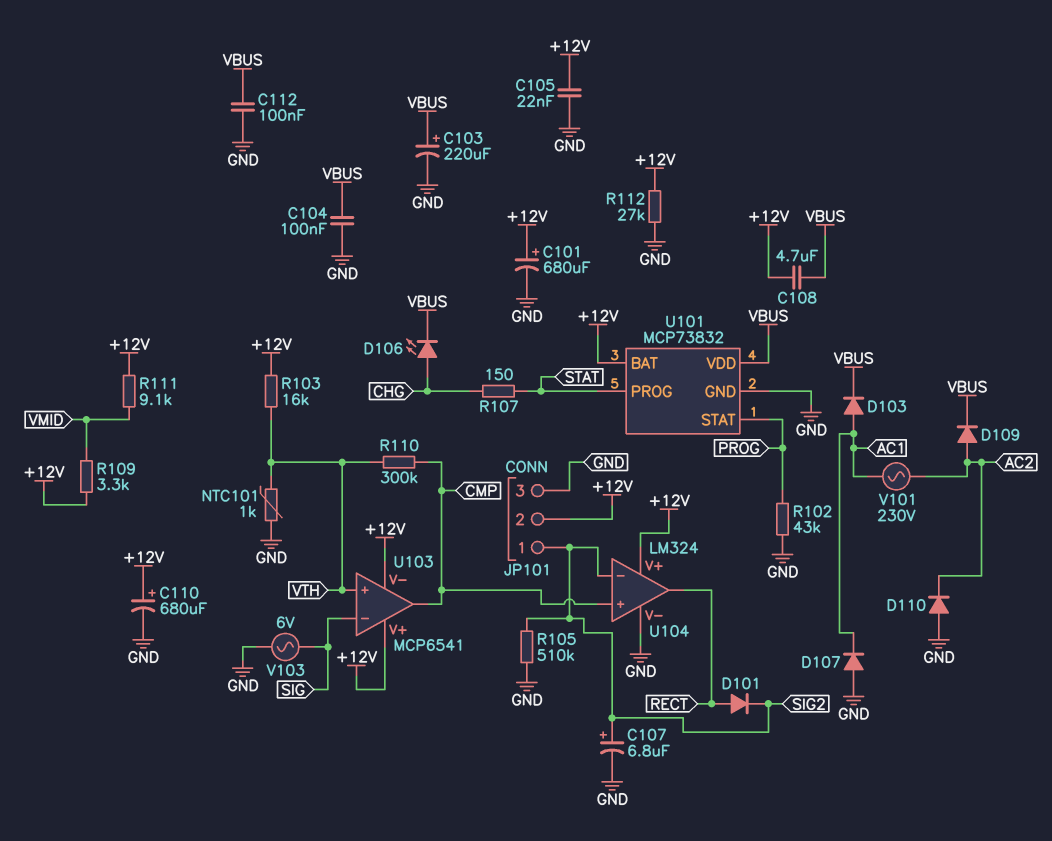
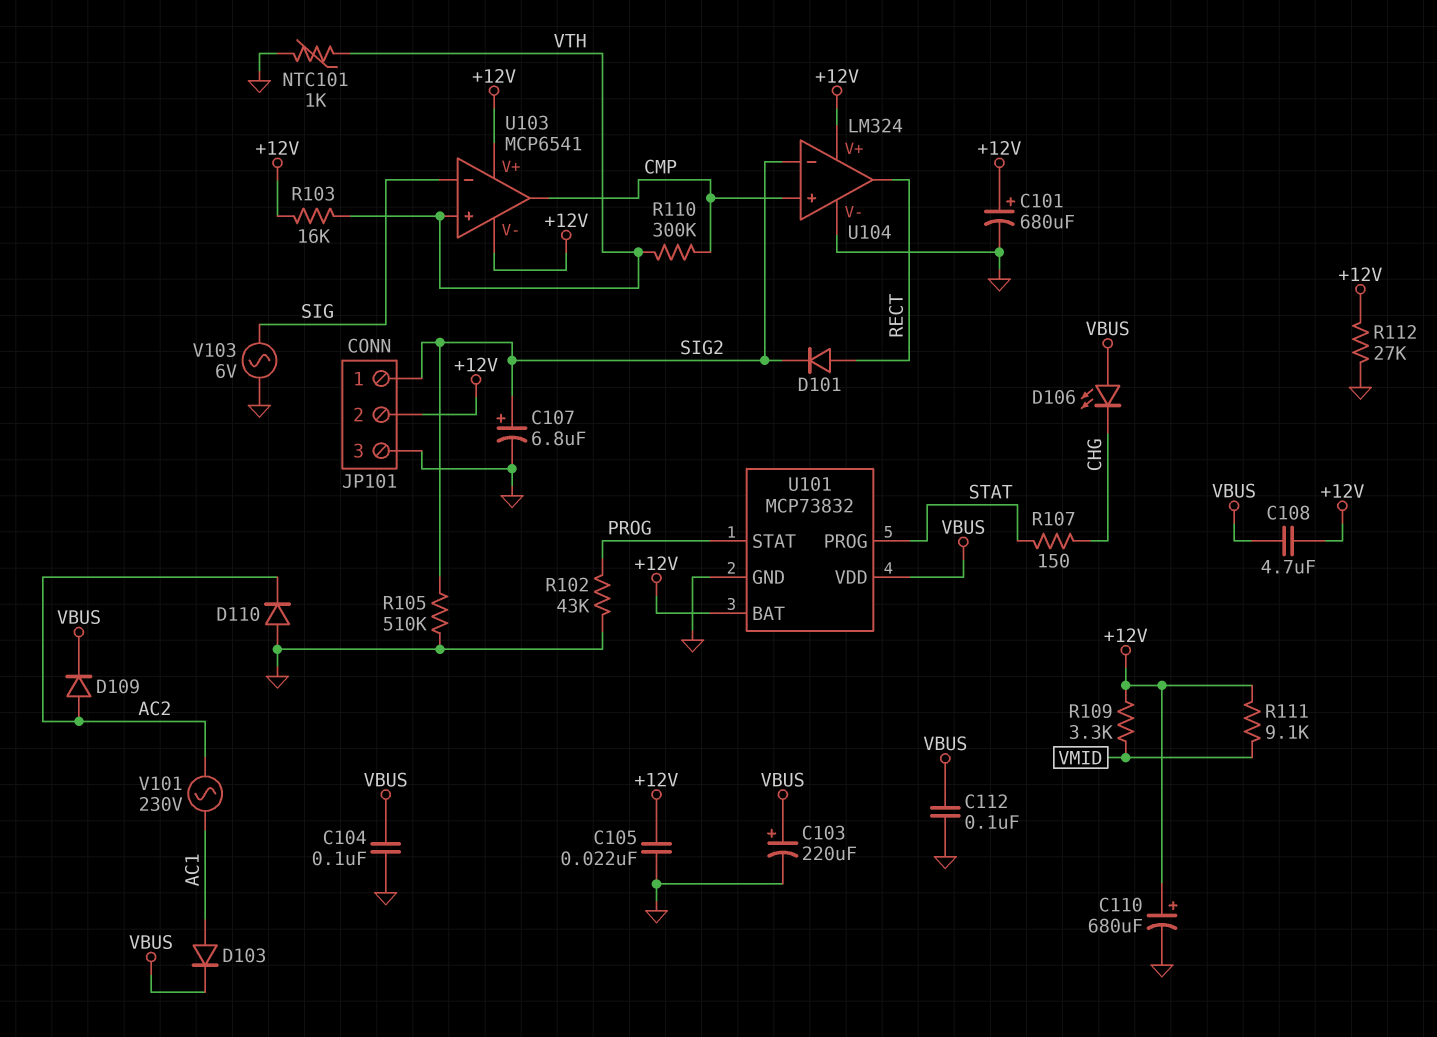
D106: LED (A CHG, K VBUS) -> LED (A VBUS, K CHG)
D107: diode (A GND, K AC1) -> none

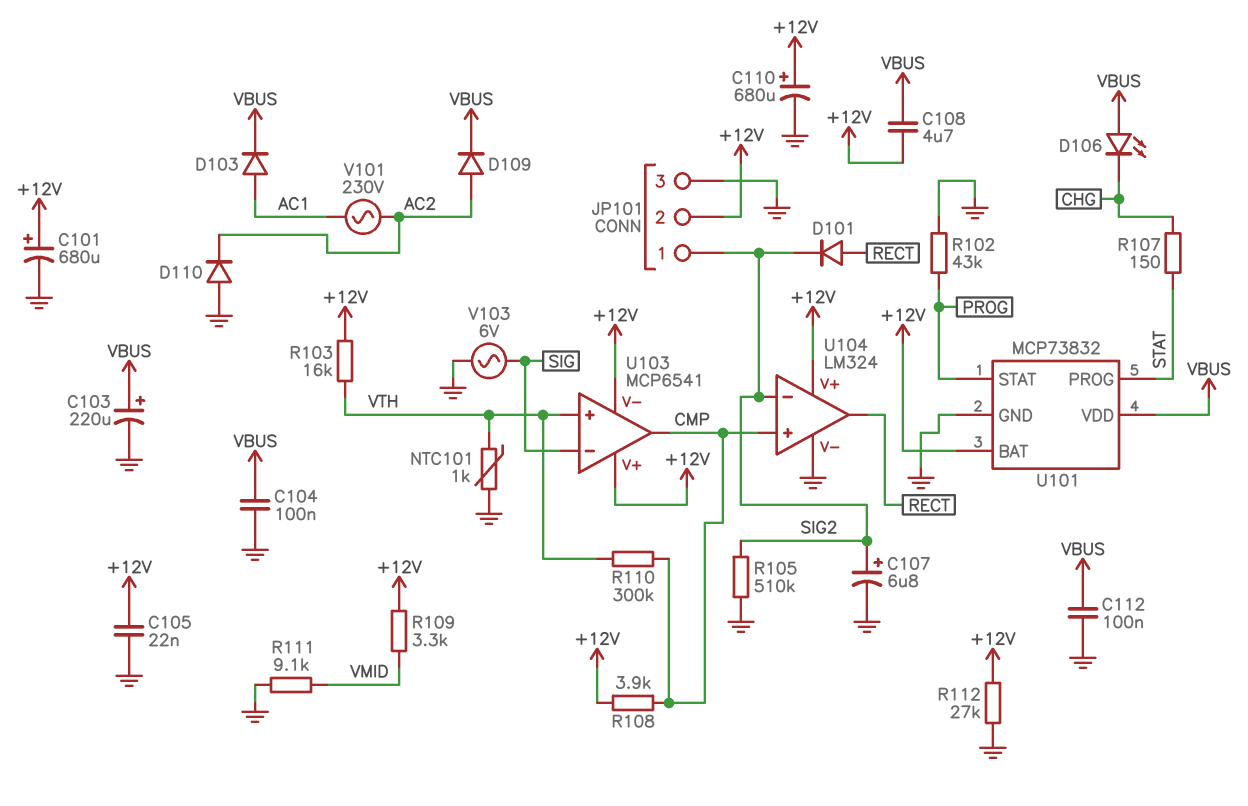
R108: none -> 3.9k (+12V, CMP)
R111: 9.1k (+12V, VMID) -> 9.1k (GND, VMID)

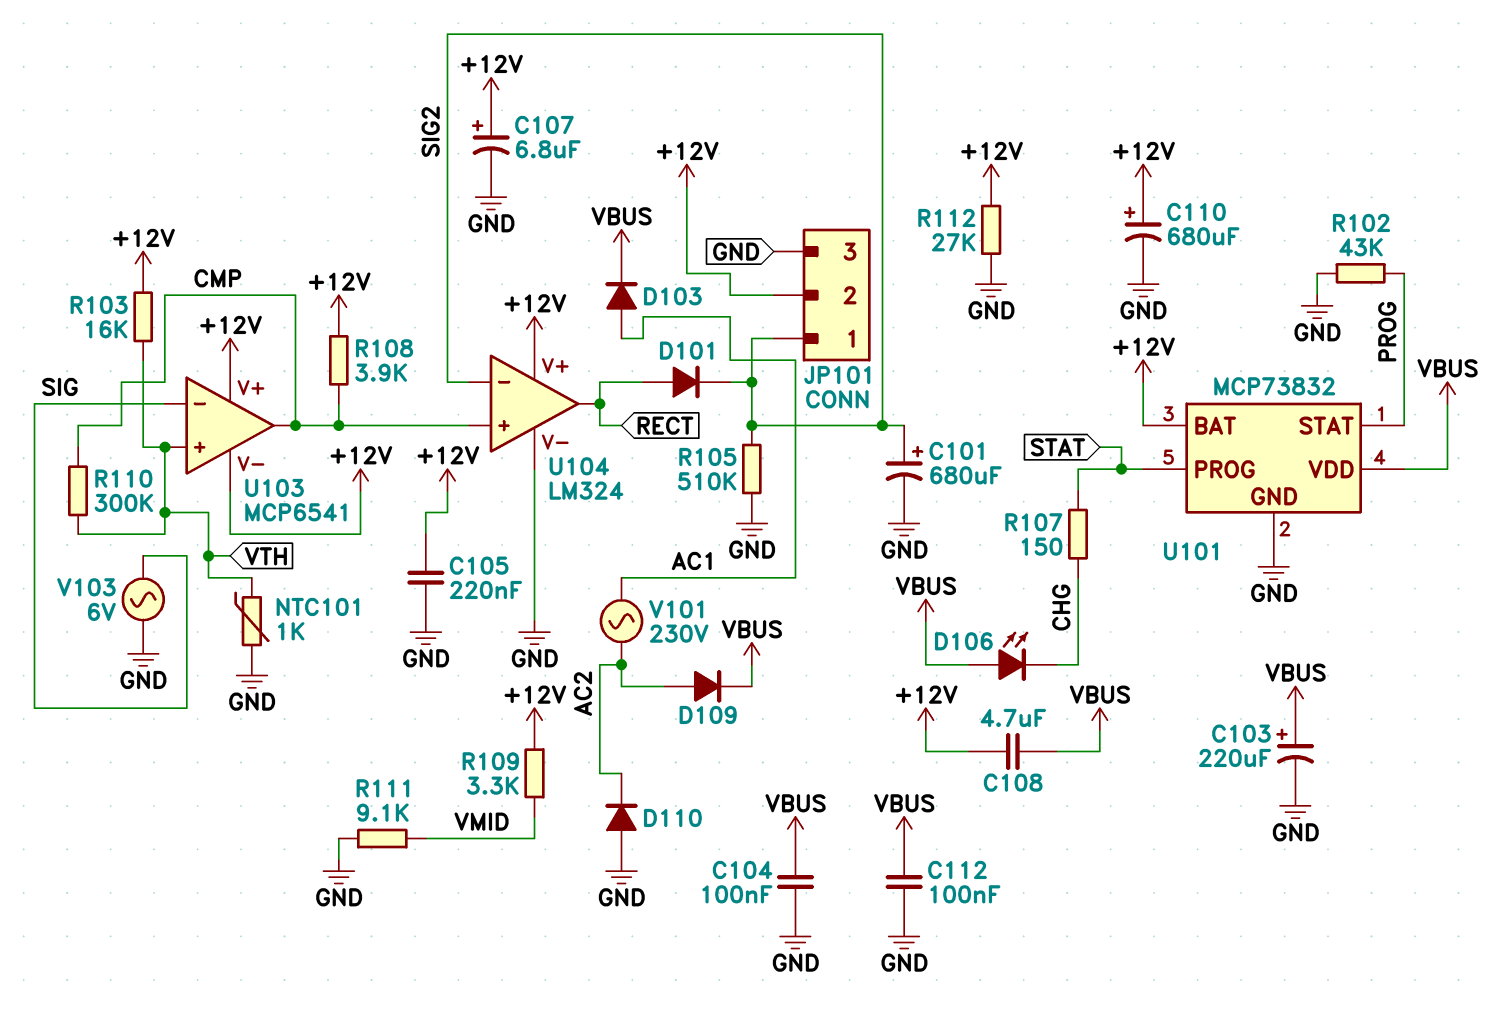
C101: 680uF (plus +12V, minus GND) -> 680uF (plus SIG2, minus GND)
C105: 22nF (+12V, GND) -> 220nF (+12V, GND)
C107: 6.8uF (plus SIG2, minus GND) -> 6.8uF (plus +12V, minus GND)

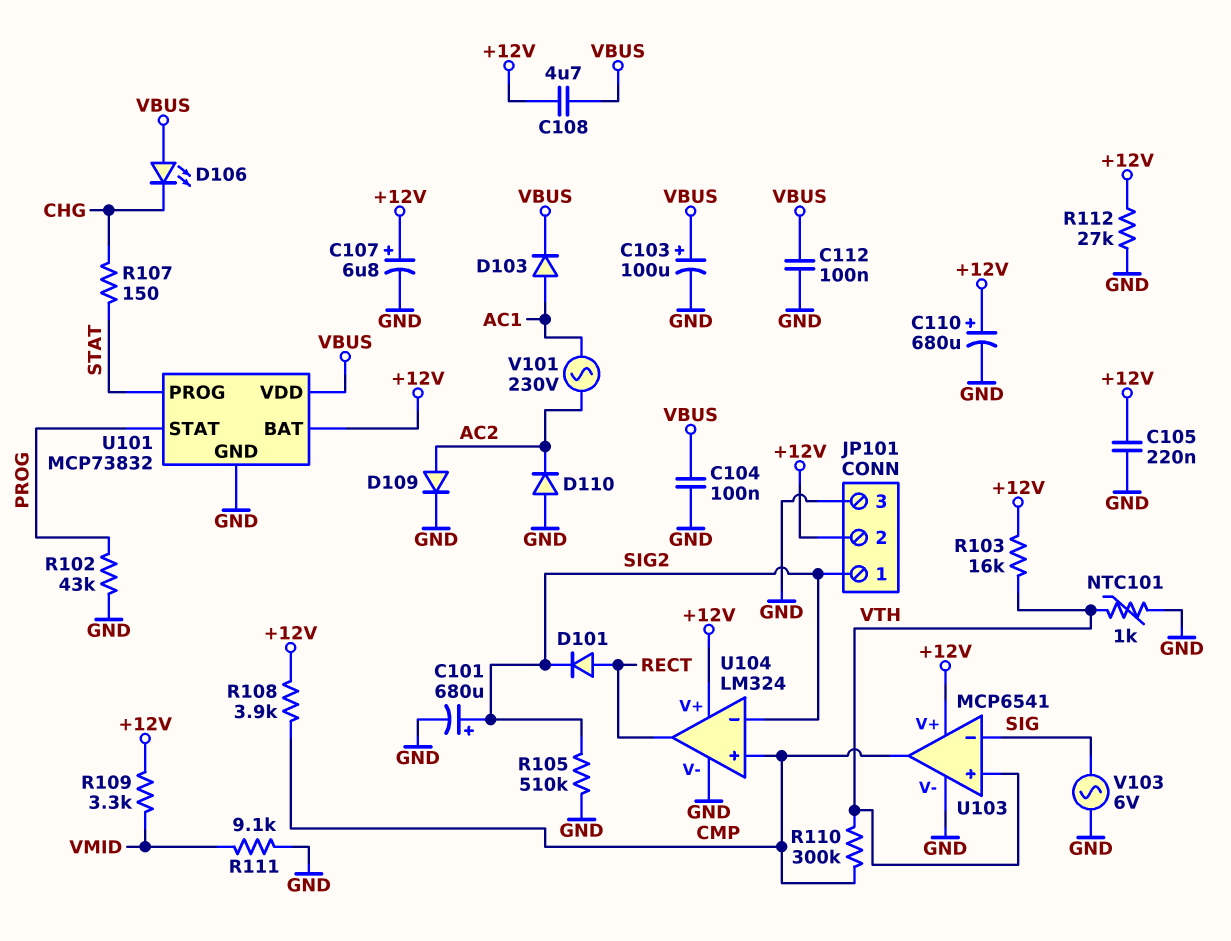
C103: 220uF (plus VBUS, minus GND) -> 100uF (plus VBUS, minus GND)
D109: diode (A AC2, K VBUS) -> diode (A AC2, K GND)
U103 pin V-: +12V -> GND

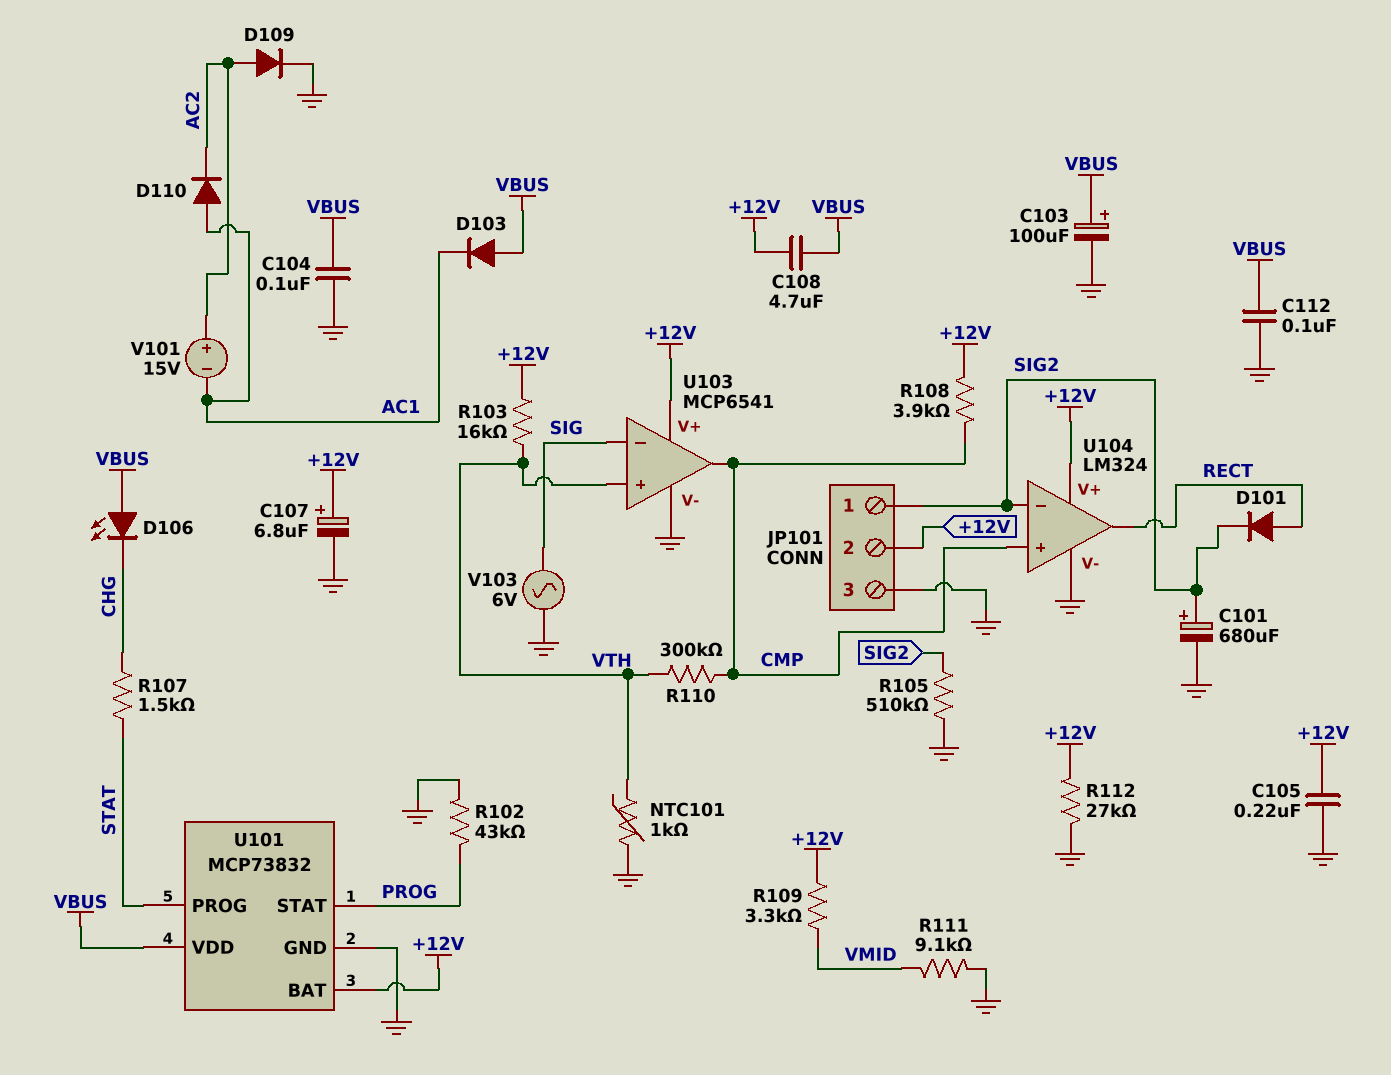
C110: 680uF (plus +12V, minus GND) -> none
D103: diode (A AC1, K VBUS) -> diode (A VBUS, K AC1)
D110: diode (A GND, K AC2) -> diode (A AC1, K AC2)
R107: 150 (CHG, STAT) -> 1.5k (CHG, STAT)
V101: AC 230V (AC1, AC2) -> 15V (plus AC2, minus AC1)

